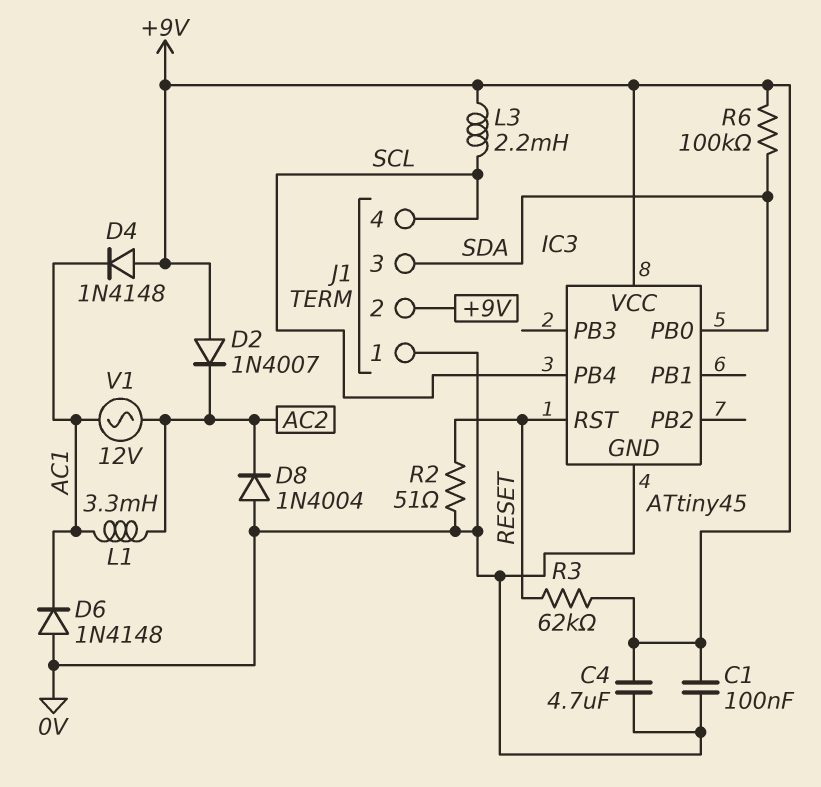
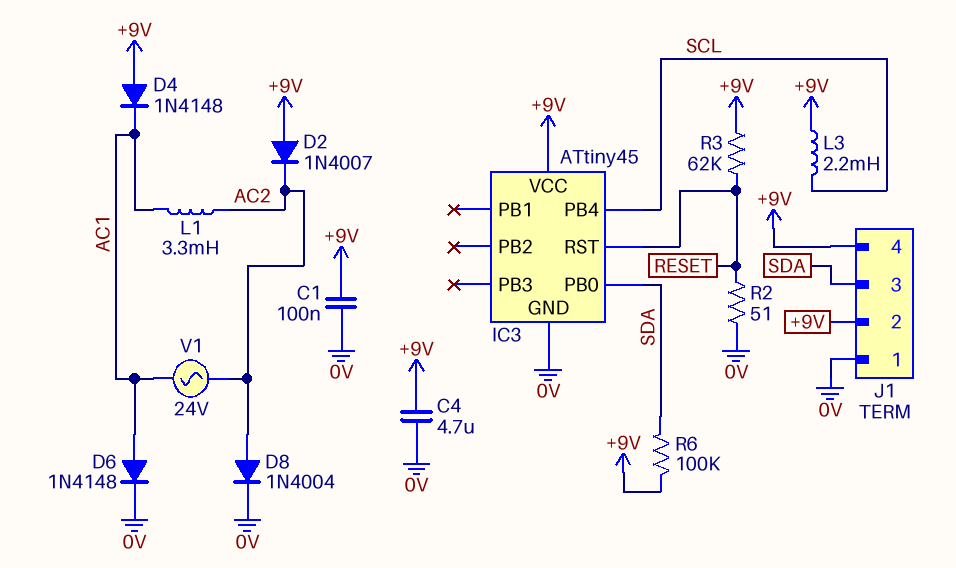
D6: diode 1N4148 (A 0V, K AC1) -> diode 1N4148 (A AC1, K 0V)
D8: diode 1N4004 (A 0V, K AC2) -> diode 1N4004 (A AC2, K 0V)
J1 pin 4: SCL -> +9V
V1: AC 12V (AC1, AC2) -> AC 24V (AC1, AC2)

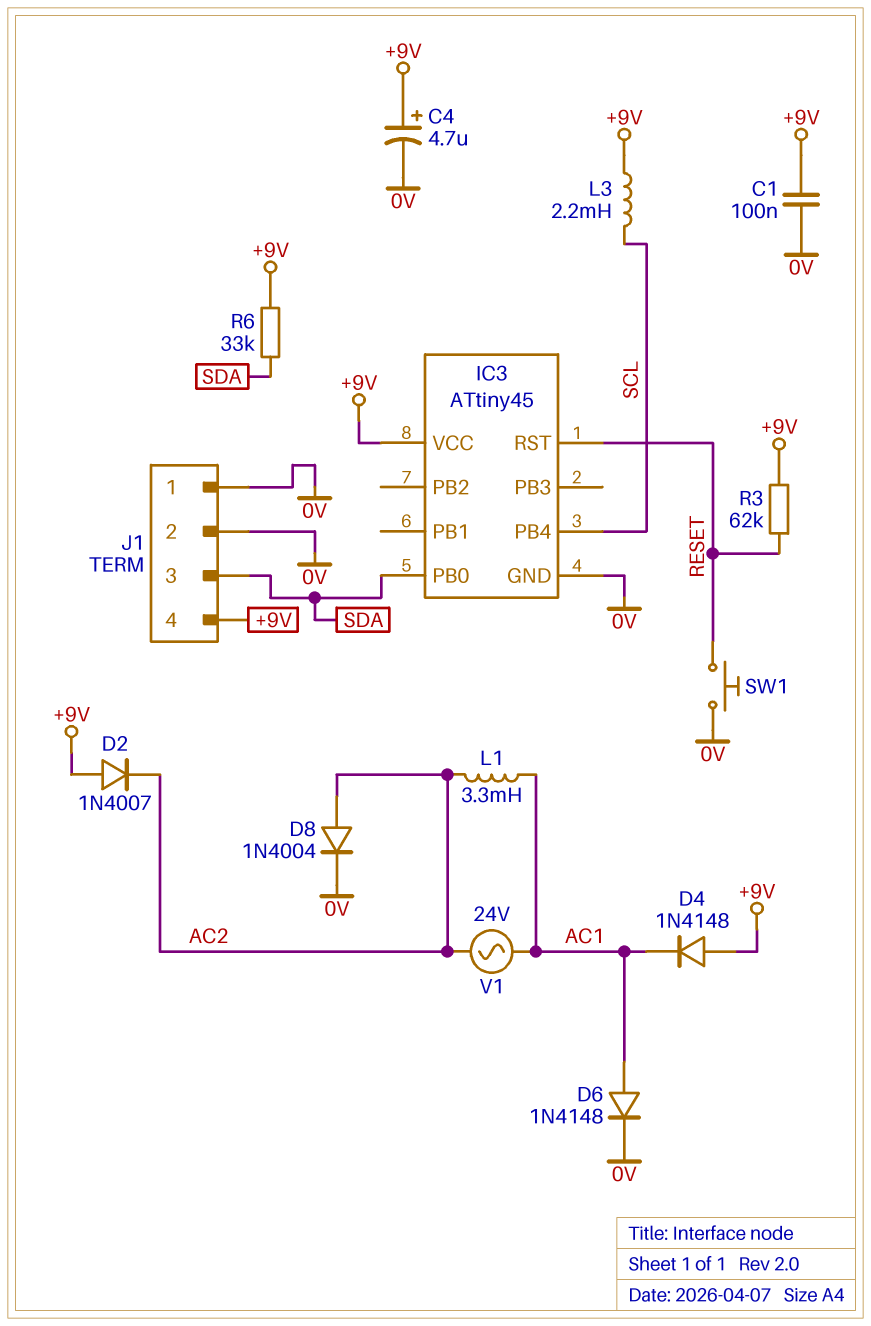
C4: 4.7uF (+9V, 0V) -> 4.7uF (plus +9V, minus 0V)
J1 pin 2: +9V -> 0V
R2: 51 (0V, RESET) -> none
R6: 100k (+9V, SDA) -> 33k (+9V, SDA)
SW1: none -> button (0V, RESET)

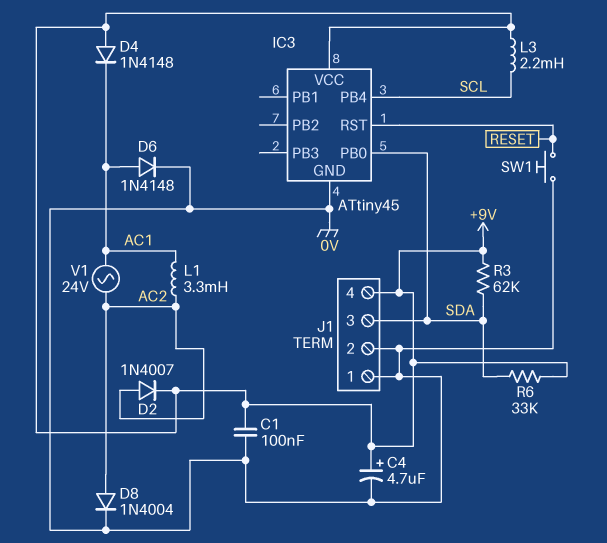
D2: diode 1N4007 (A +9V, K AC2) -> diode 1N4007 (A AC2, K +9V)
R3: 62k (+9V, RESET) -> 62k (+9V, SDA)

